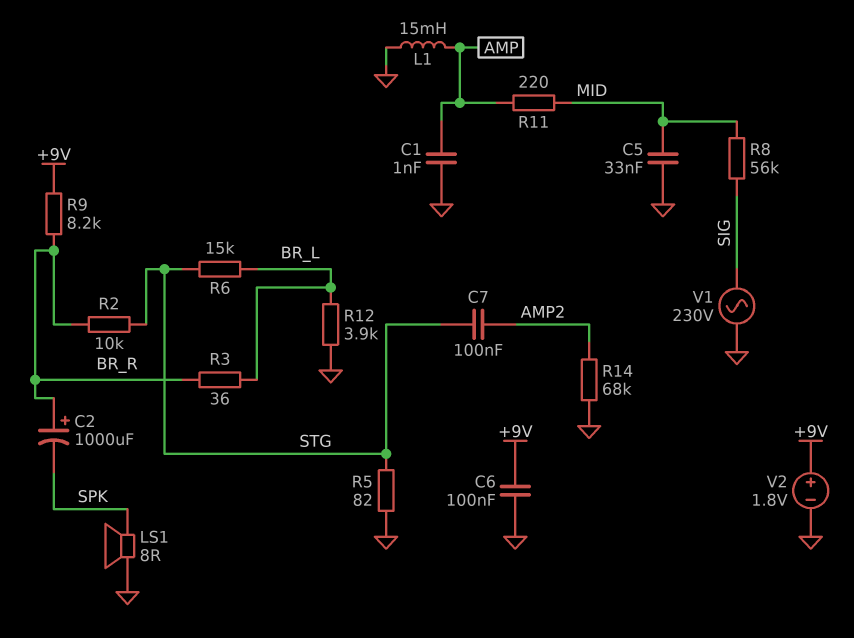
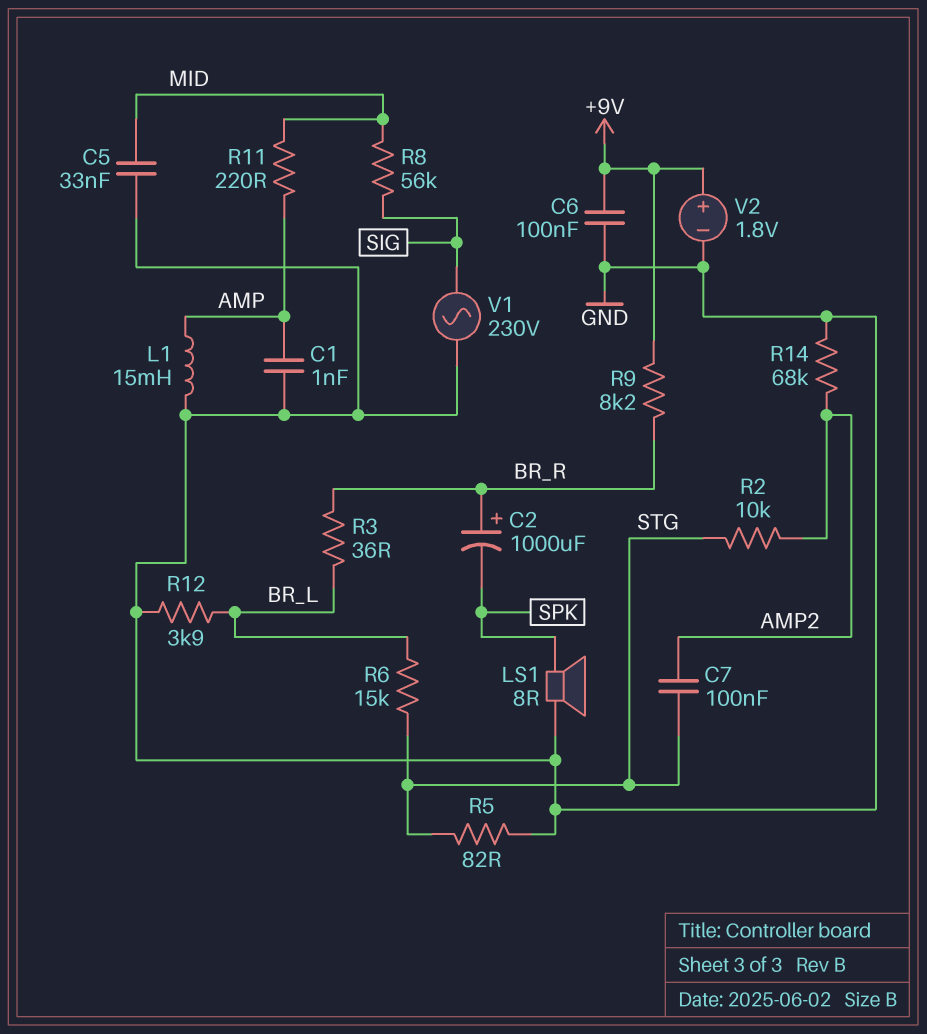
R2: 10k (BR_R, STG) -> 10k (AMP2, STG)

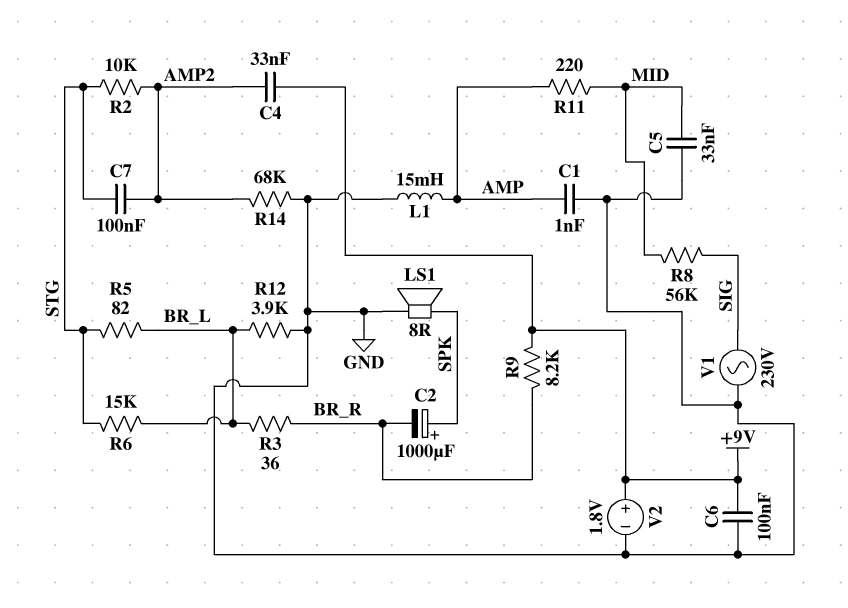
C2: 1000uF (plus BR_R, minus SPK) -> 1000uF (plus SPK, minus BR_R)
C4: none -> 33nF (+9V, AMP2)
R5: 82 (GND, STG) -> 82 (BR_L, STG)

